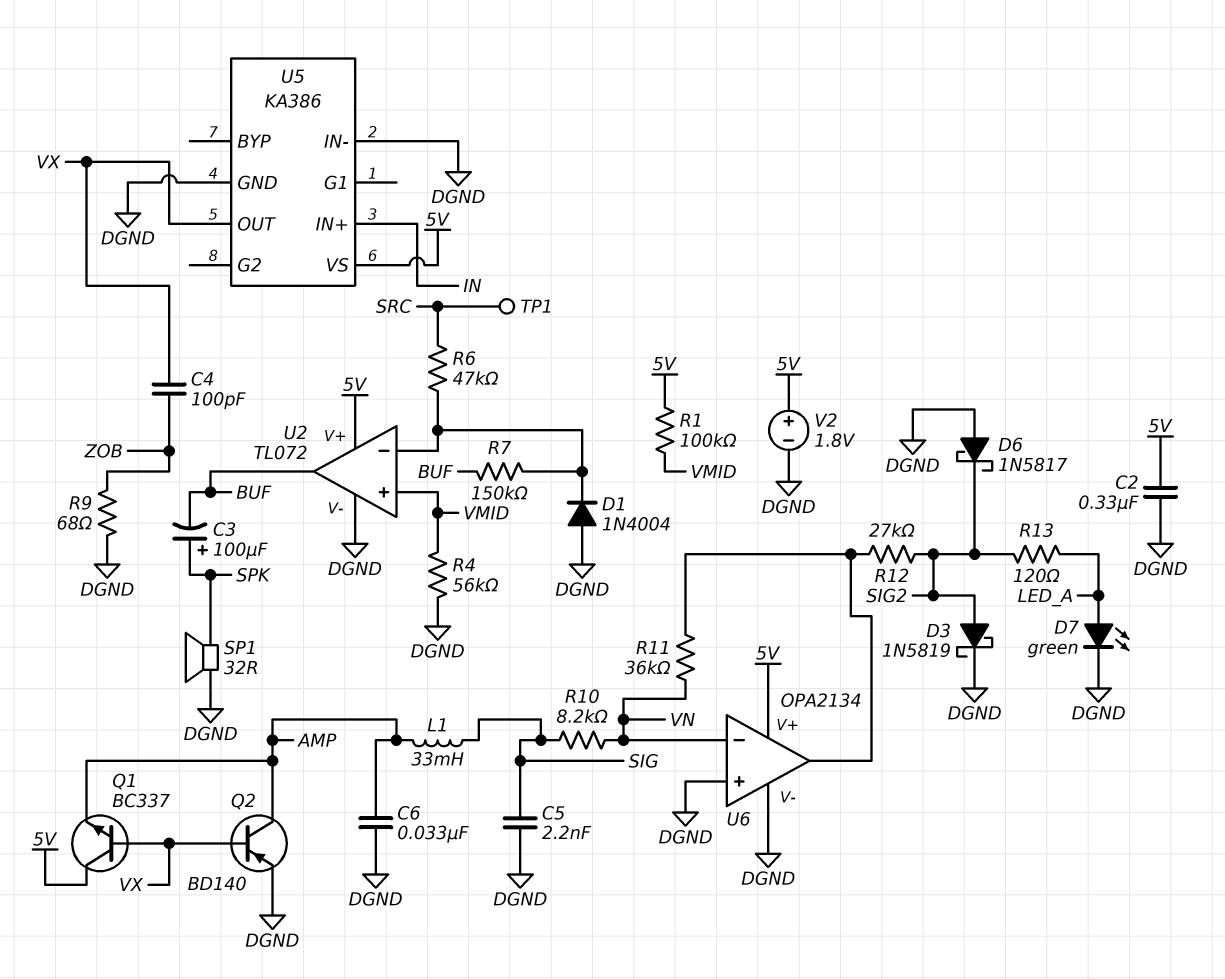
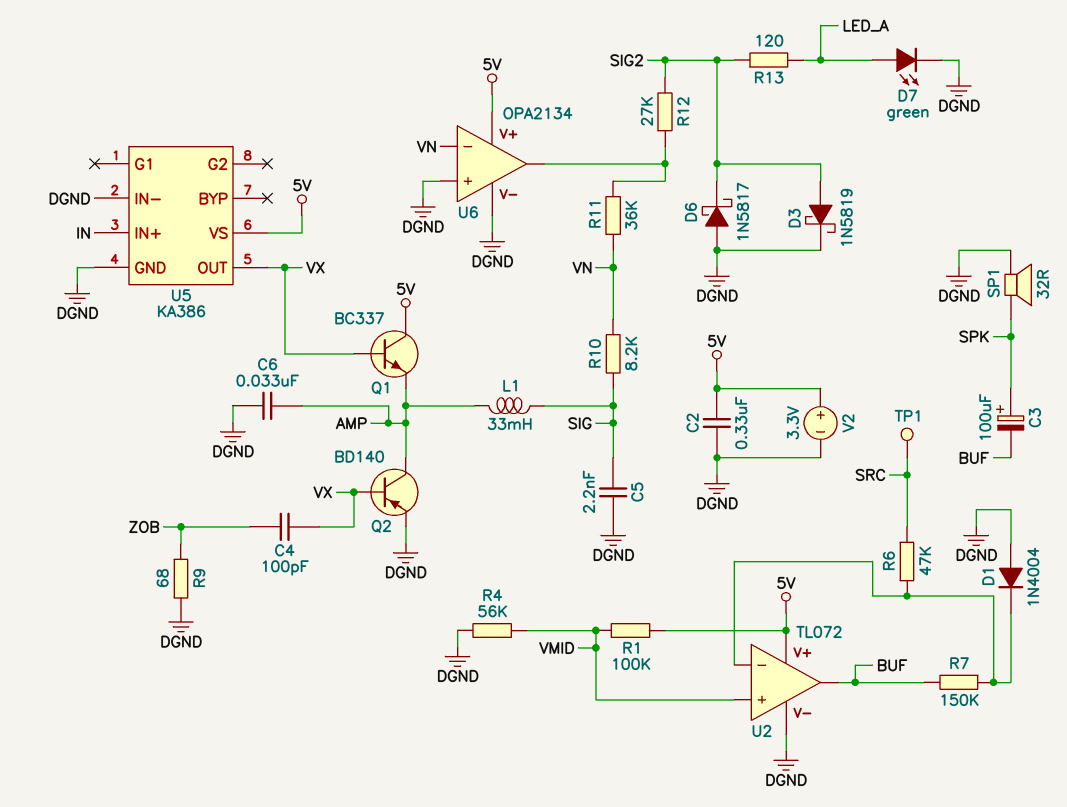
V2: 1.8V (plus 5V, minus DGND) -> 3.3V (plus 5V, minus DGND)

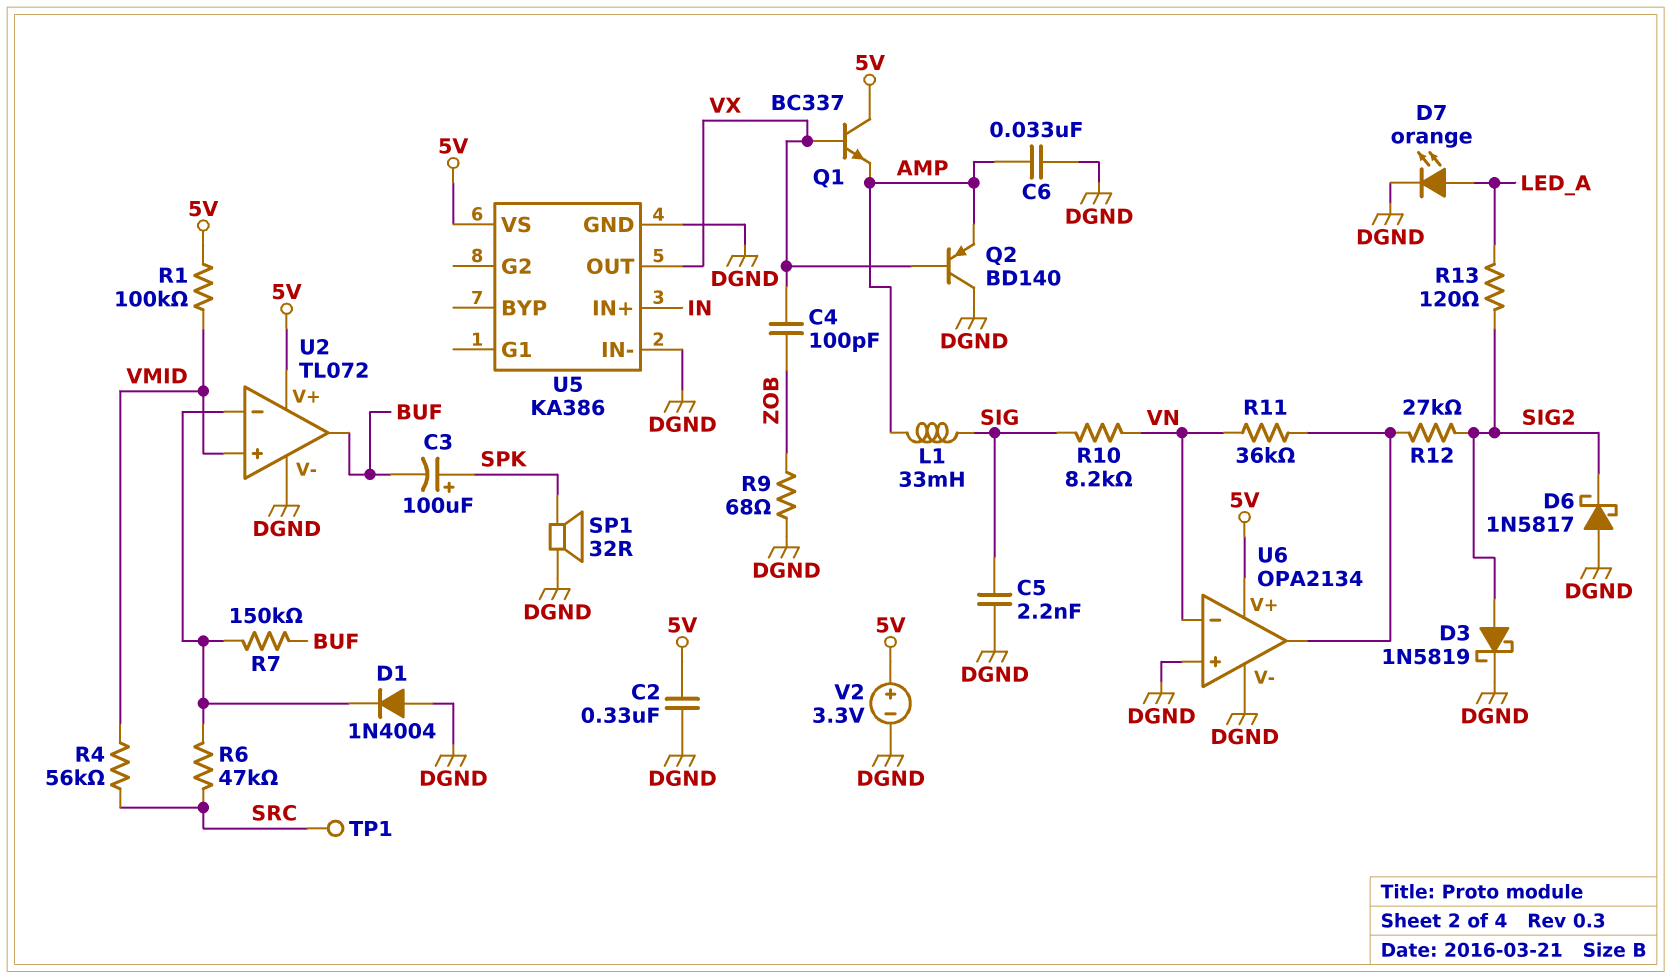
D7: LED green (A LED_A, K DGND) -> LED orange (A LED_A, K DGND)
Q2: PNP BD140 (B VX, C AMP, E DGND) -> PNP BD140 (B VX, C DGND, E AMP)
R4: 56k (DGND, VMID) -> 56k (SRC, VMID)

